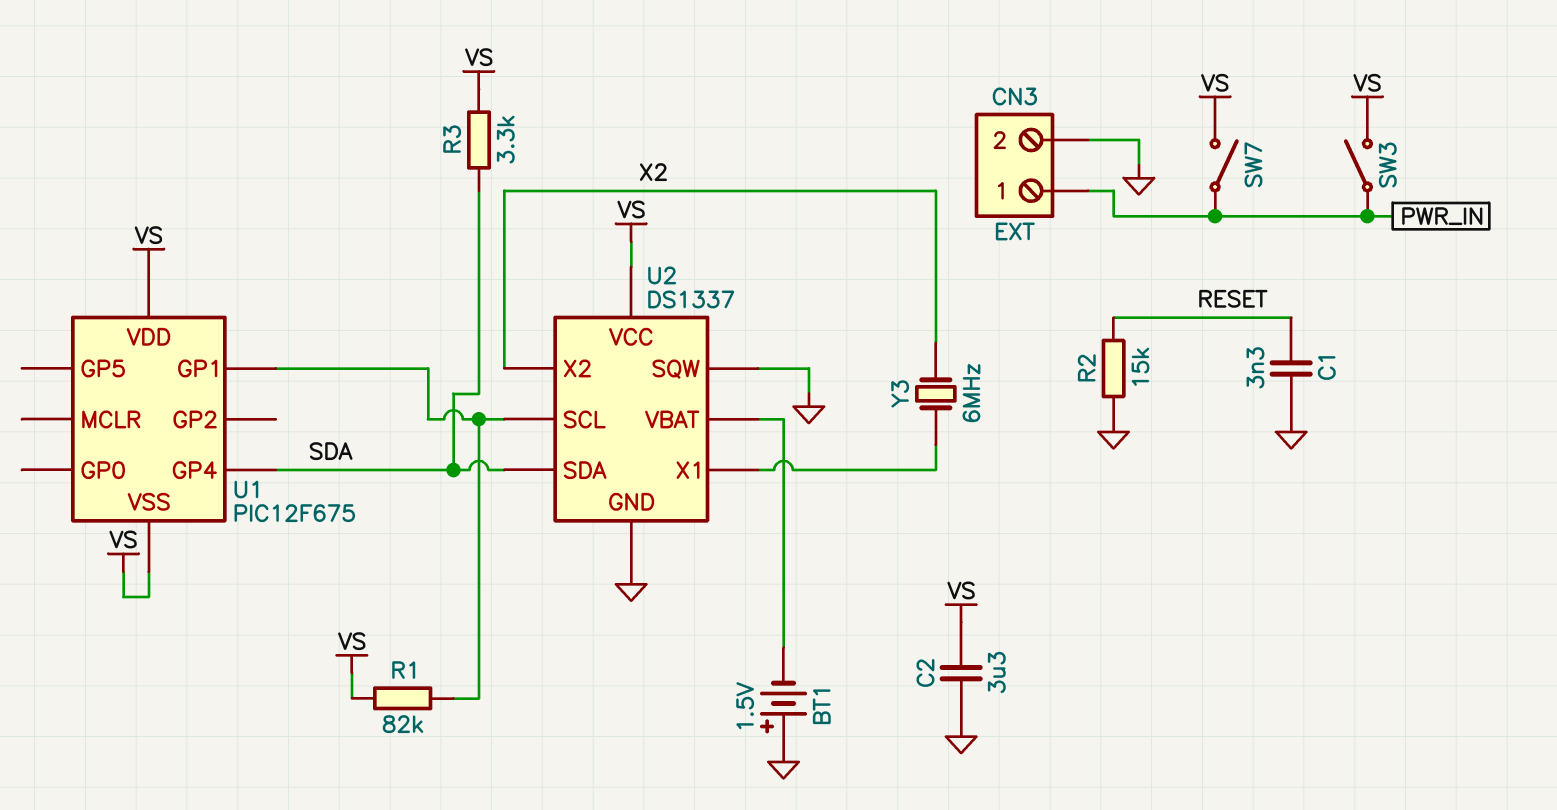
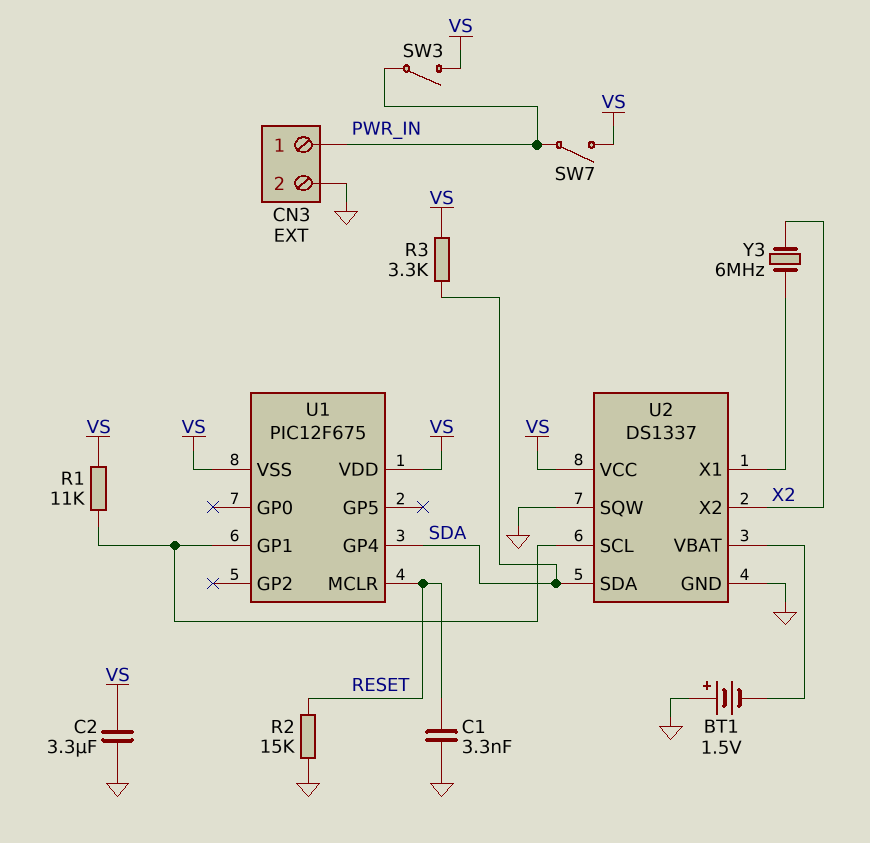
R1: 82k (U1/GP1, VS) -> 11k (U1/GP1, VS)
U1 pin MCLR: none -> RESET

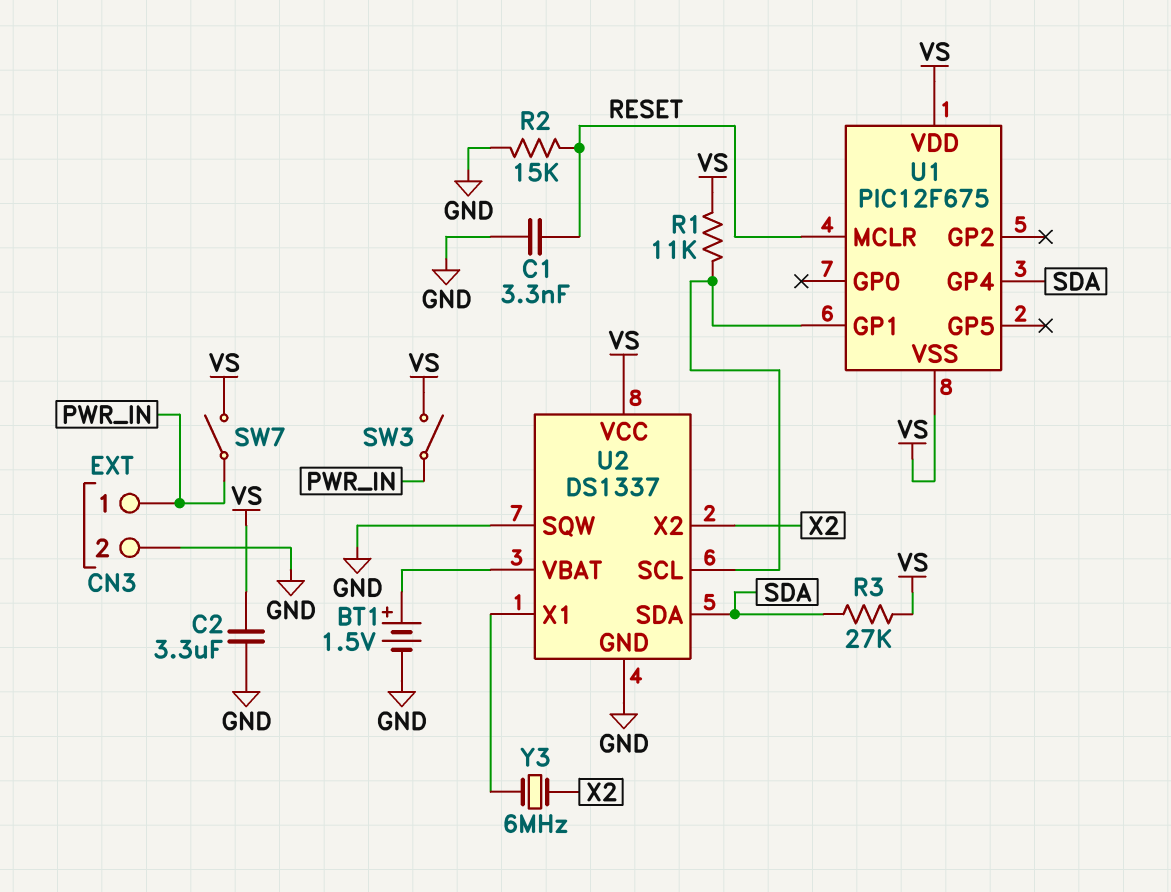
BT1: 1.5V (plus GND, minus U2/VBAT) -> 1.5V (plus U2/VBAT, minus GND)
R3: 3.3k (SDA, VS) -> 27k (SDA, VS)

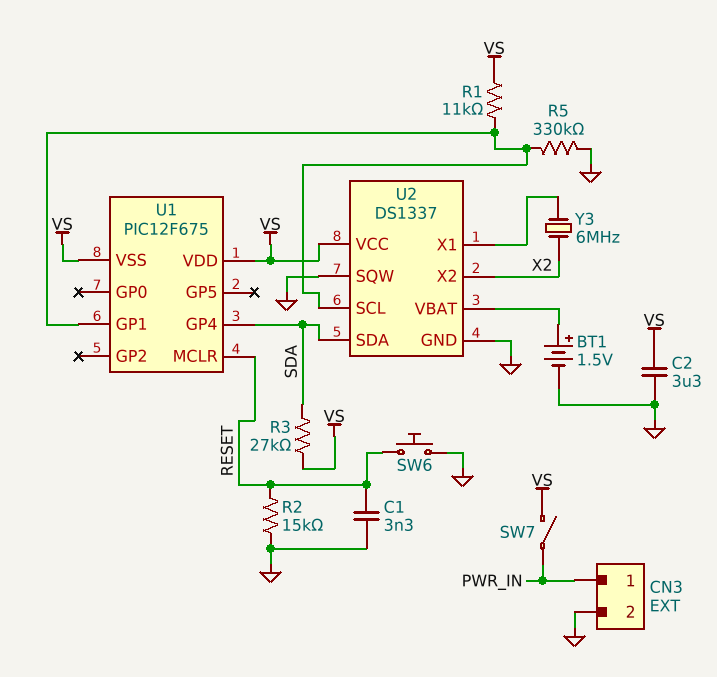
R5: none -> 330k (GND, U1/GP1)
SW3: switch (PWR_IN, VS) -> none
SW6: none -> button (GND, RESET)

